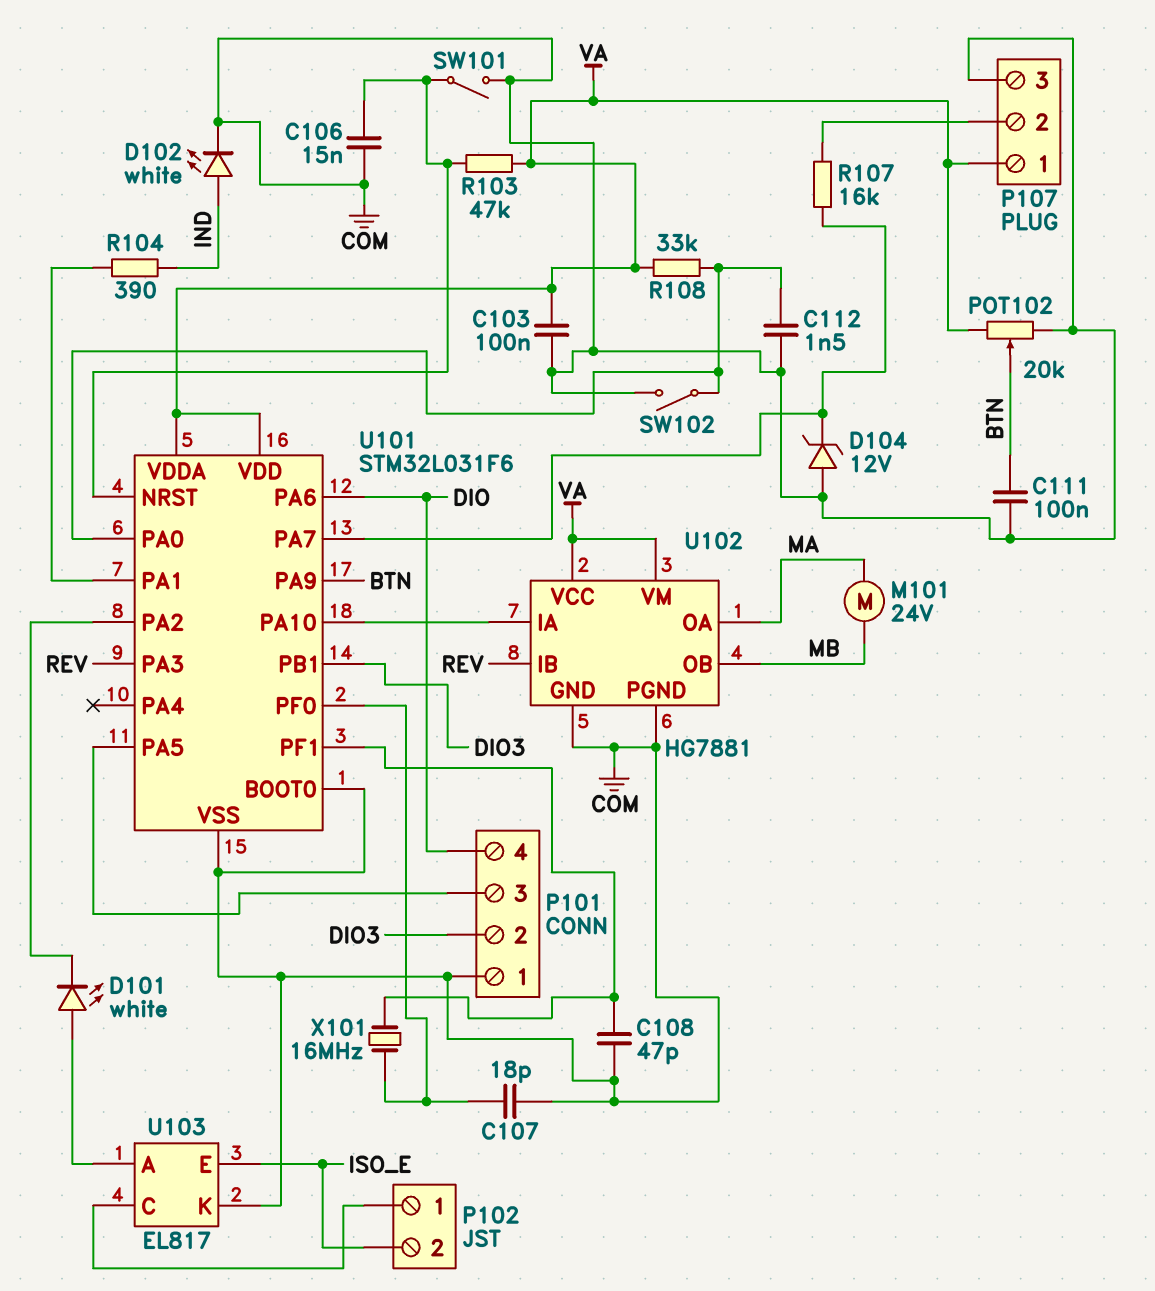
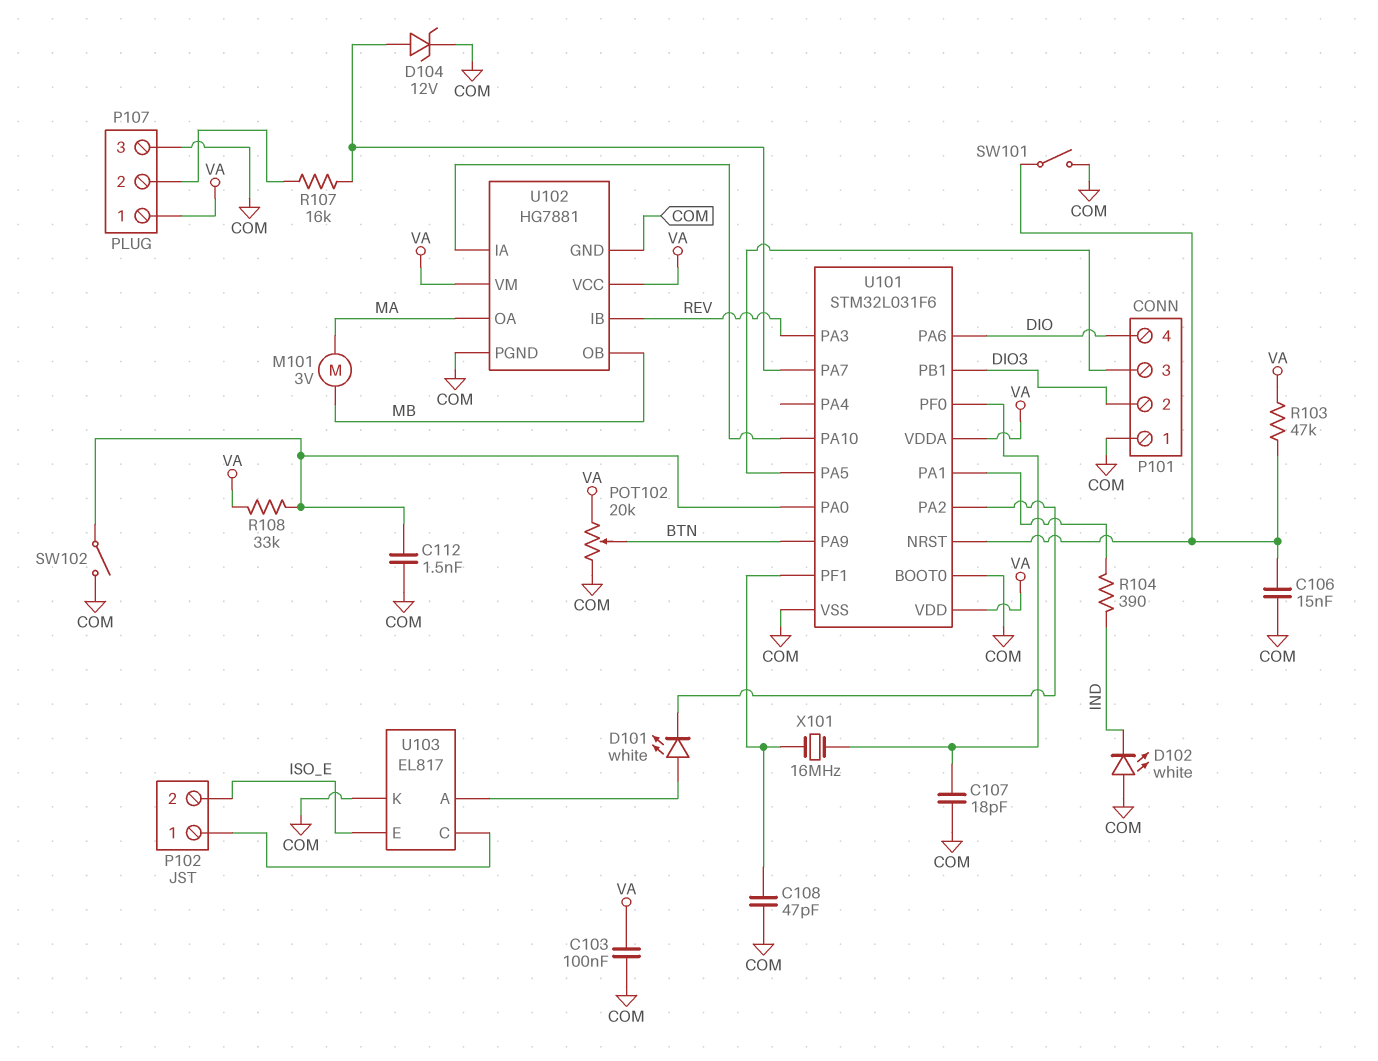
C111: 100nF (BTN, COM) -> none
D102: LED white (A IND, K COM) -> LED white (A COM, K IND)
D104: zener 12V (A COM, K U101/PA7) -> zener 12V (A U101/PA7, K COM)
M101: motor 24V (MA, MB) -> motor 3V (MA, MB)

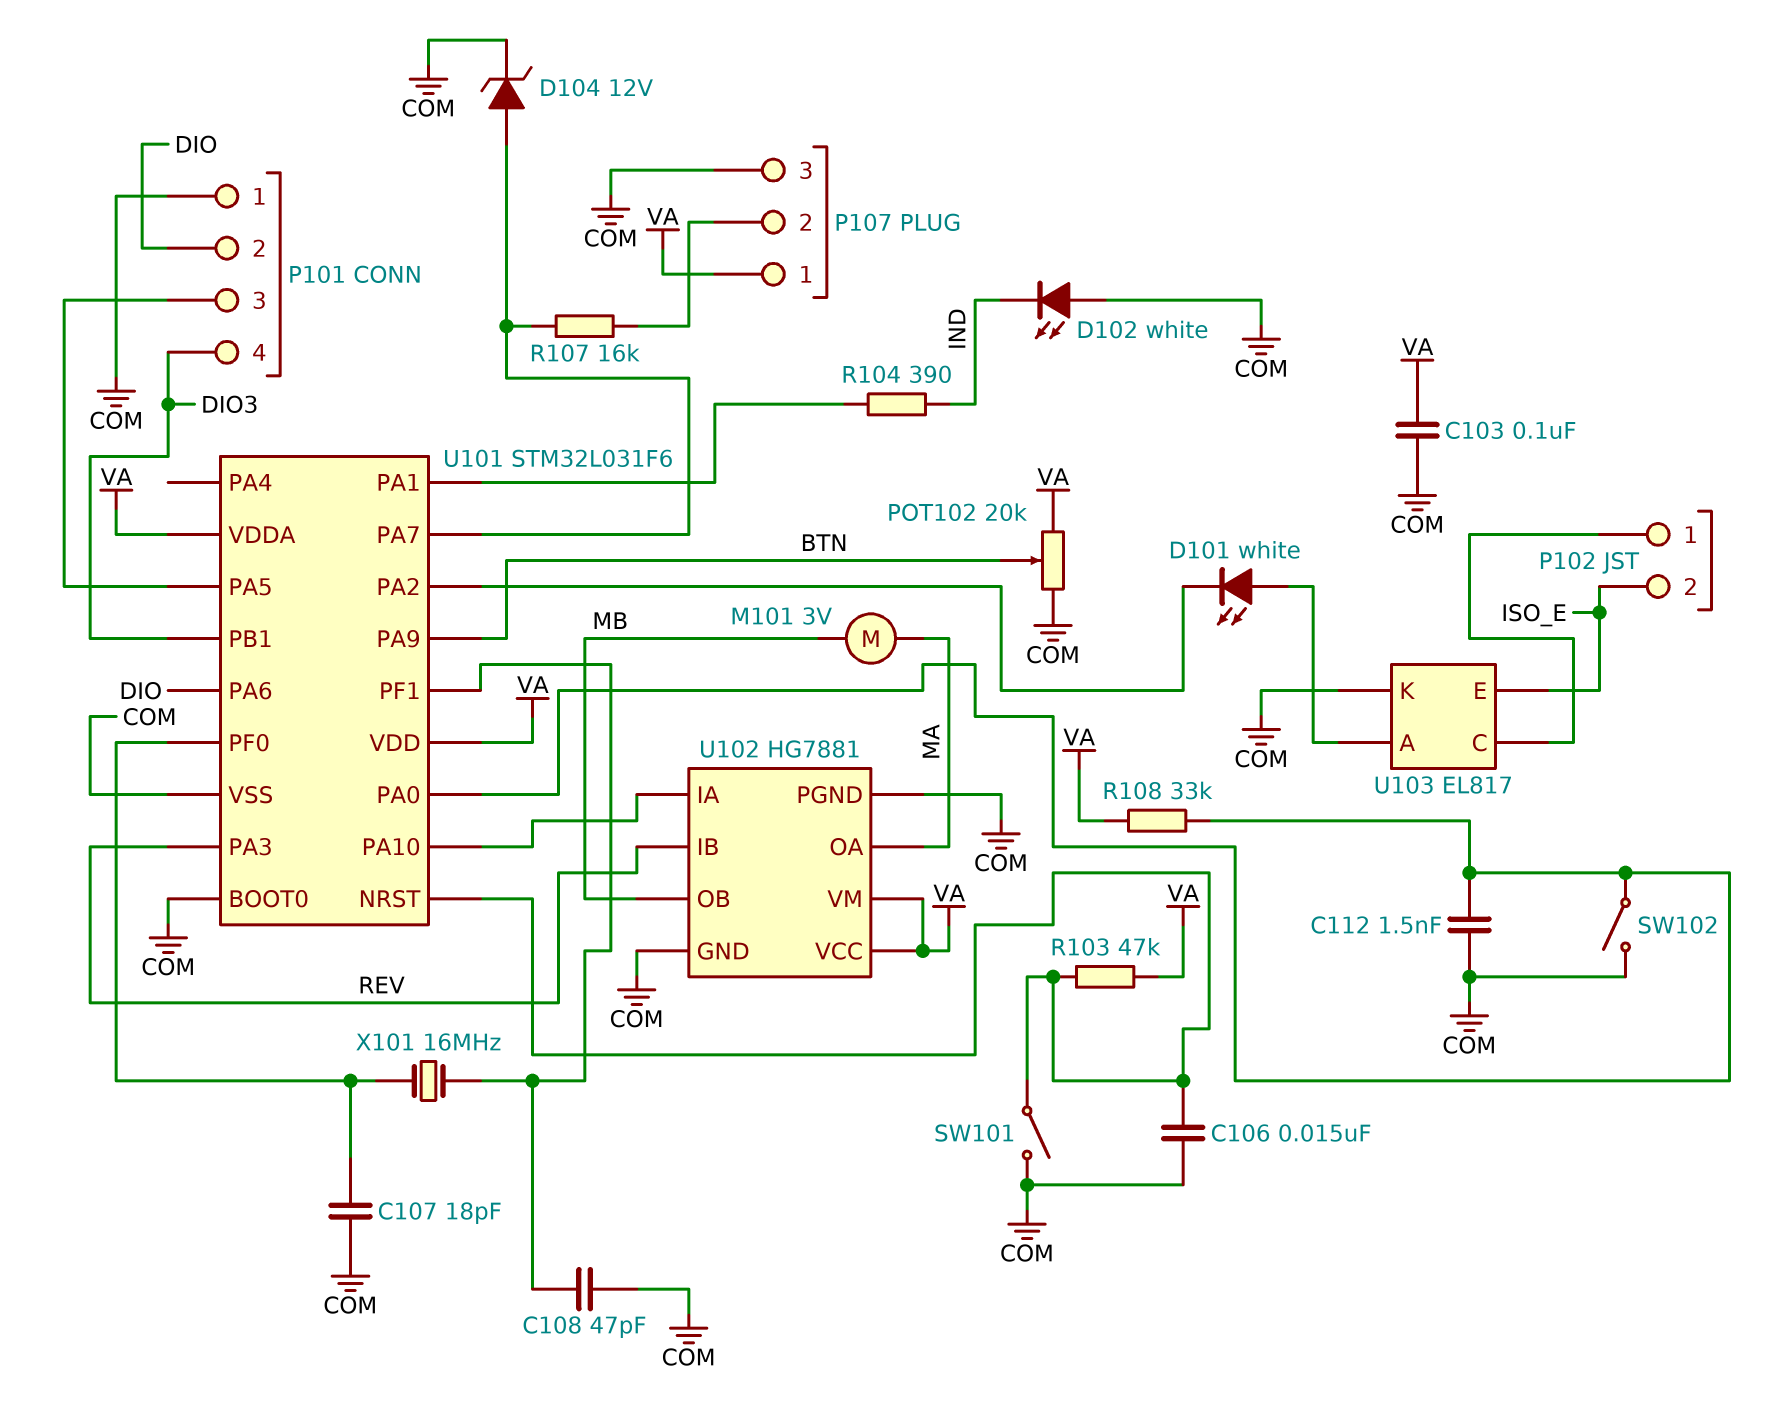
P101 pin 2: DIO3 -> DIO
P101 pin 4: DIO -> DIO3

